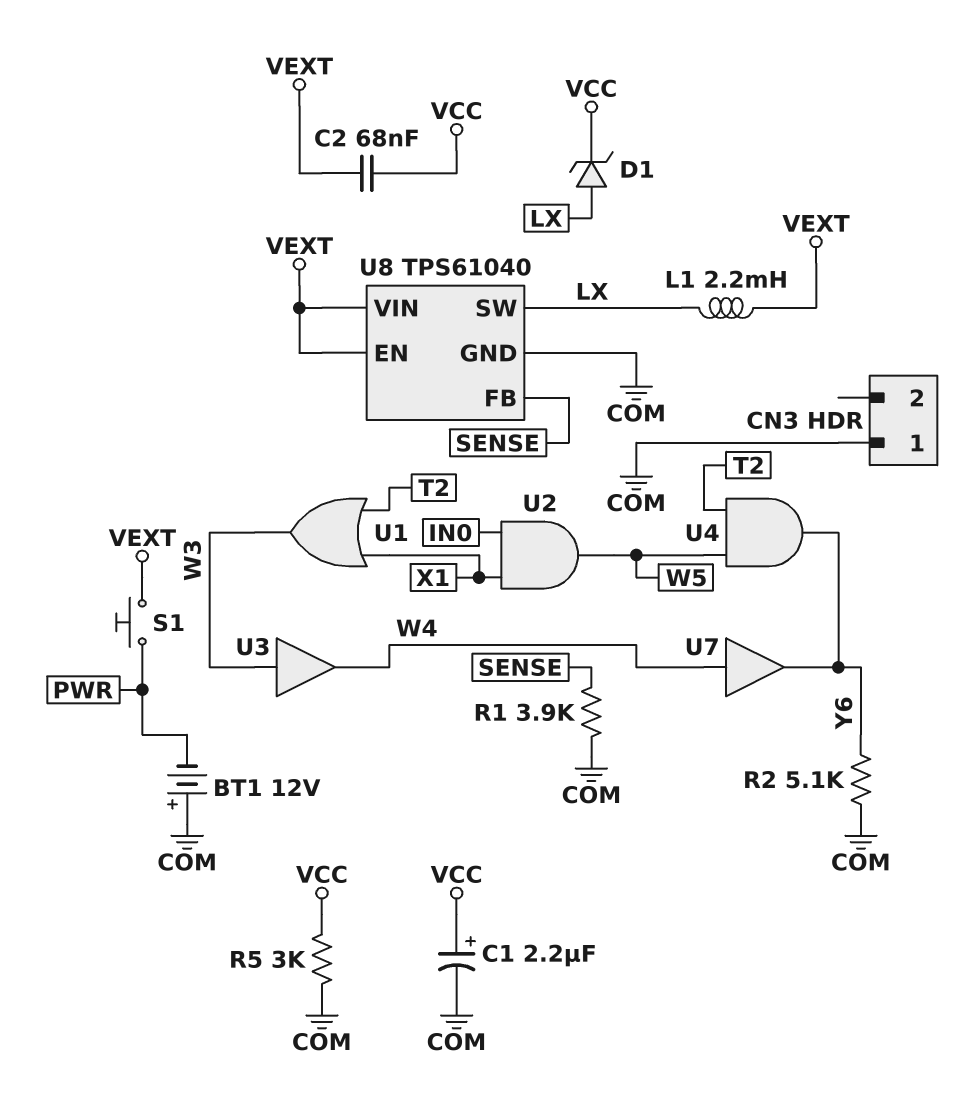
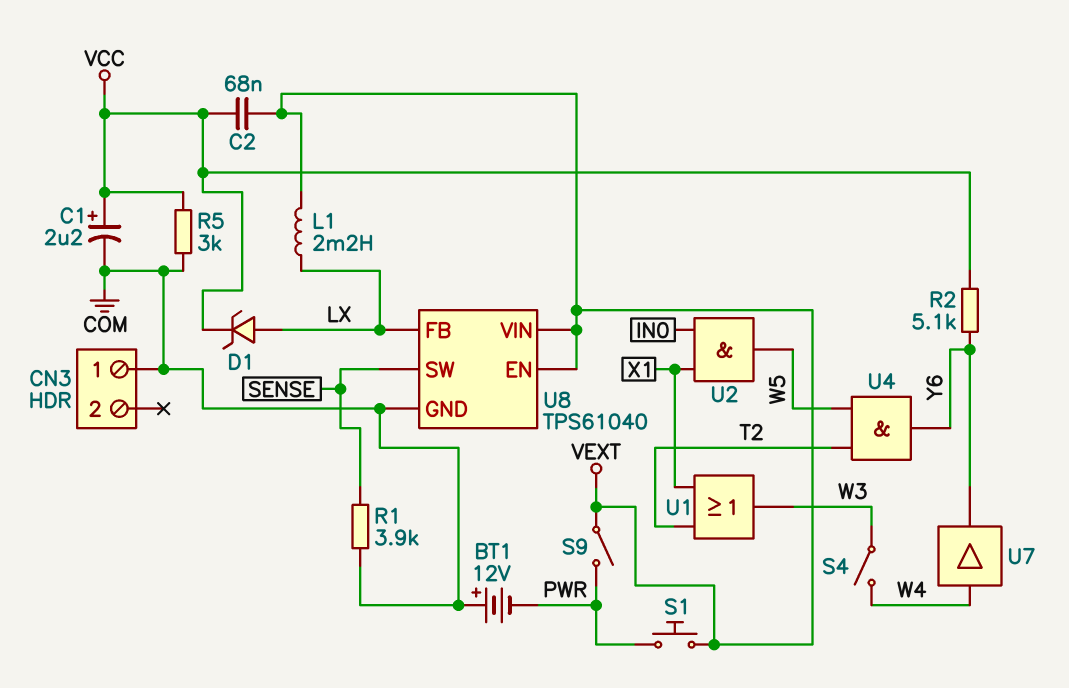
R2: 5.1k (COM, Y6) -> 5.1k (VCC, Y6)
S4: none -> switch (W3, W4)
S9: none -> switch (PWR, VEXT)
U3: buffer (in W3, out W4) -> none
U8 pin FB: SENSE -> LX
U8 pin SW: LX -> SENSE

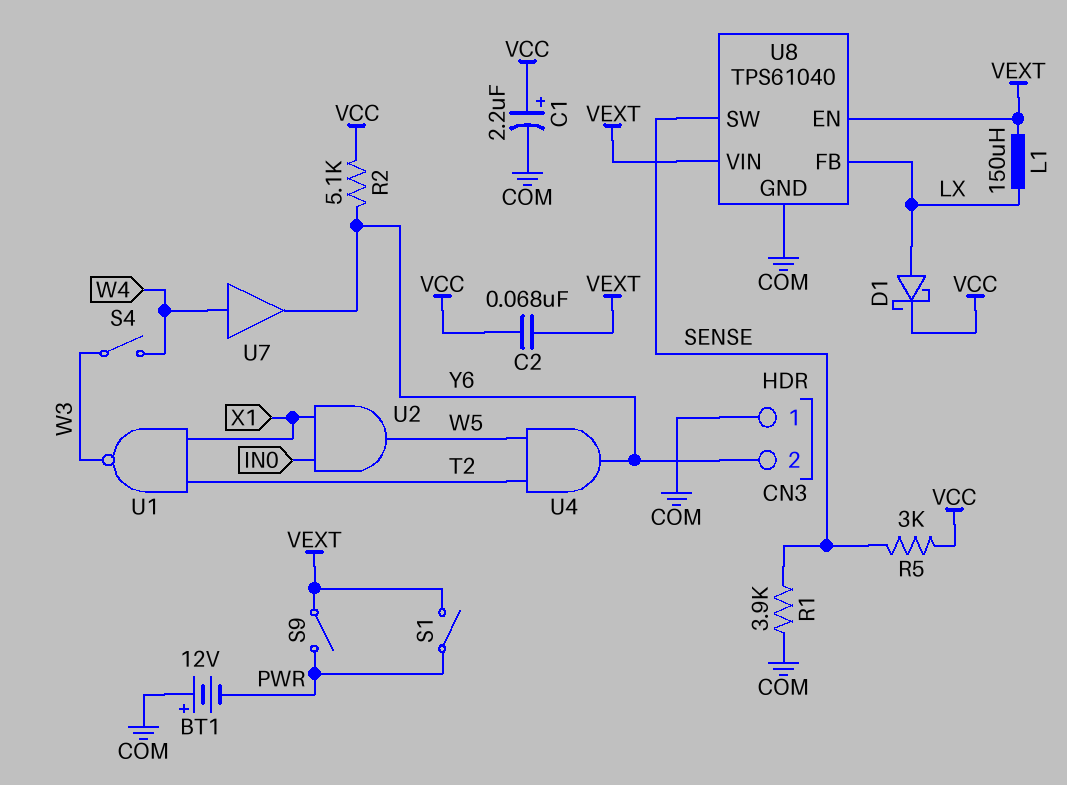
CN3 pin 2: none -> Y6
D1: zener (A LX, K VCC) -> schottky (A LX, K VCC)
L1: 2.2mH (LX, VEXT) -> 150uH (LX, VEXT)
R5: 3k (COM, VCC) -> 3k (SENSE, VCC)
S1: button (PWR, VEXT) -> switch (PWR, VEXT)
U1: OR (in T2, in X1, out W3) -> NAND (in T2, in X1, out W3)

